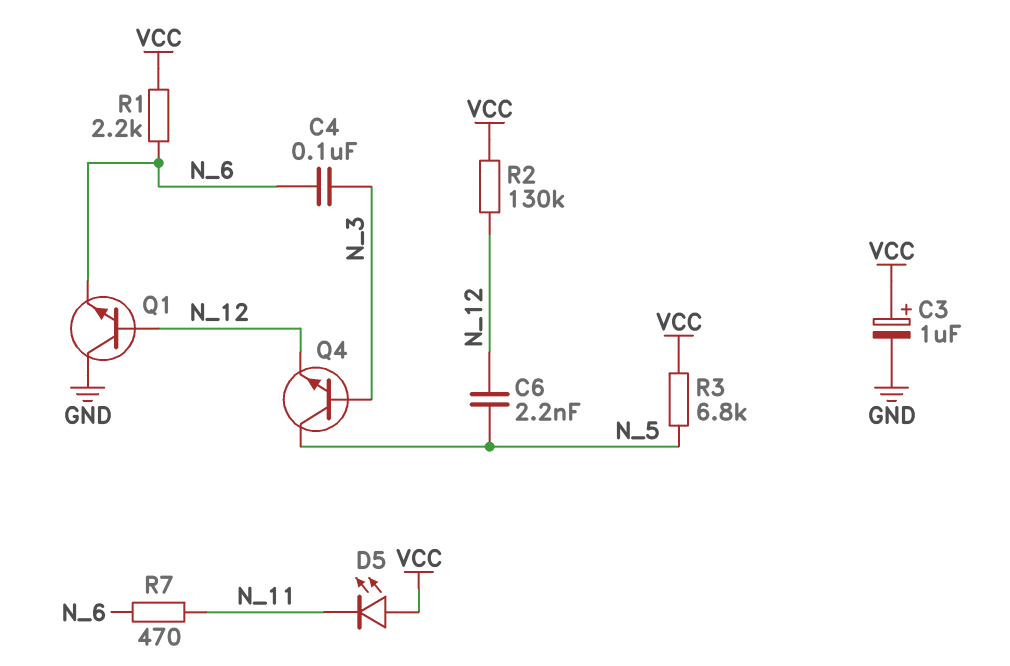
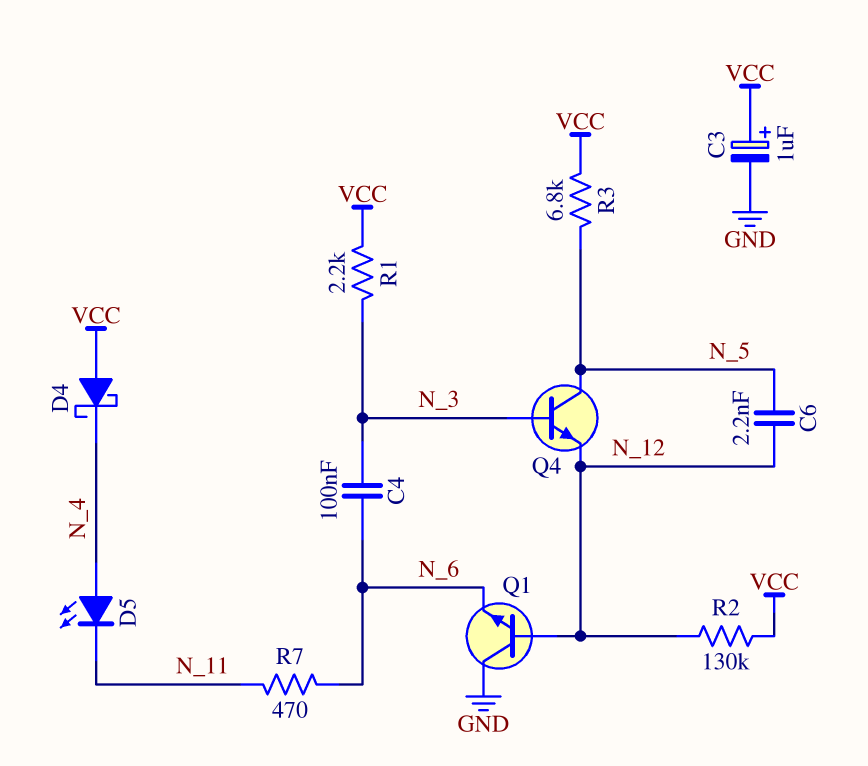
D4: none -> schottky (A VCC, K N_4)
D5: LED (A VCC, K N_11) -> LED (A N_4, K N_11)
R1: 2.2k (N_6, VCC) -> 2.2k (N_3, VCC)

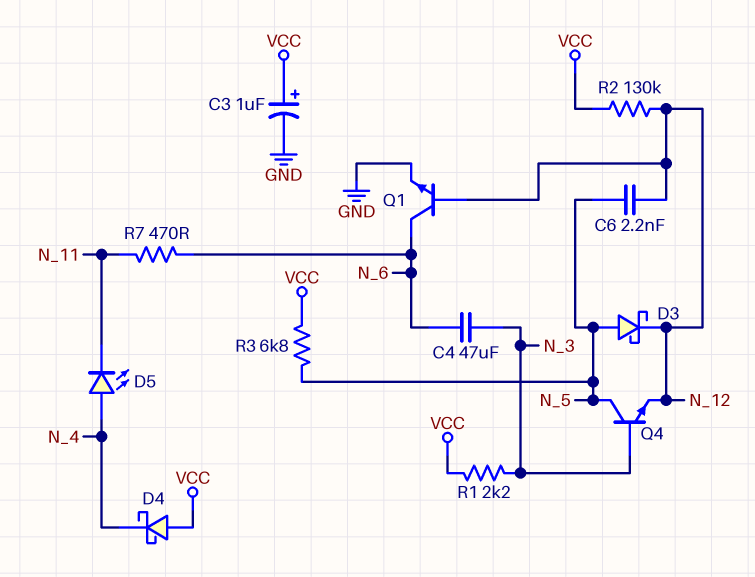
C4: 100nF (N_3, N_6) -> 47uF (N_3, N_6)
D3: none -> schottky (A N_5, K N_12)
Q1: NPN (B N_12, C GND, E N_6) -> NPN (B N_12, C N_6, E GND)

